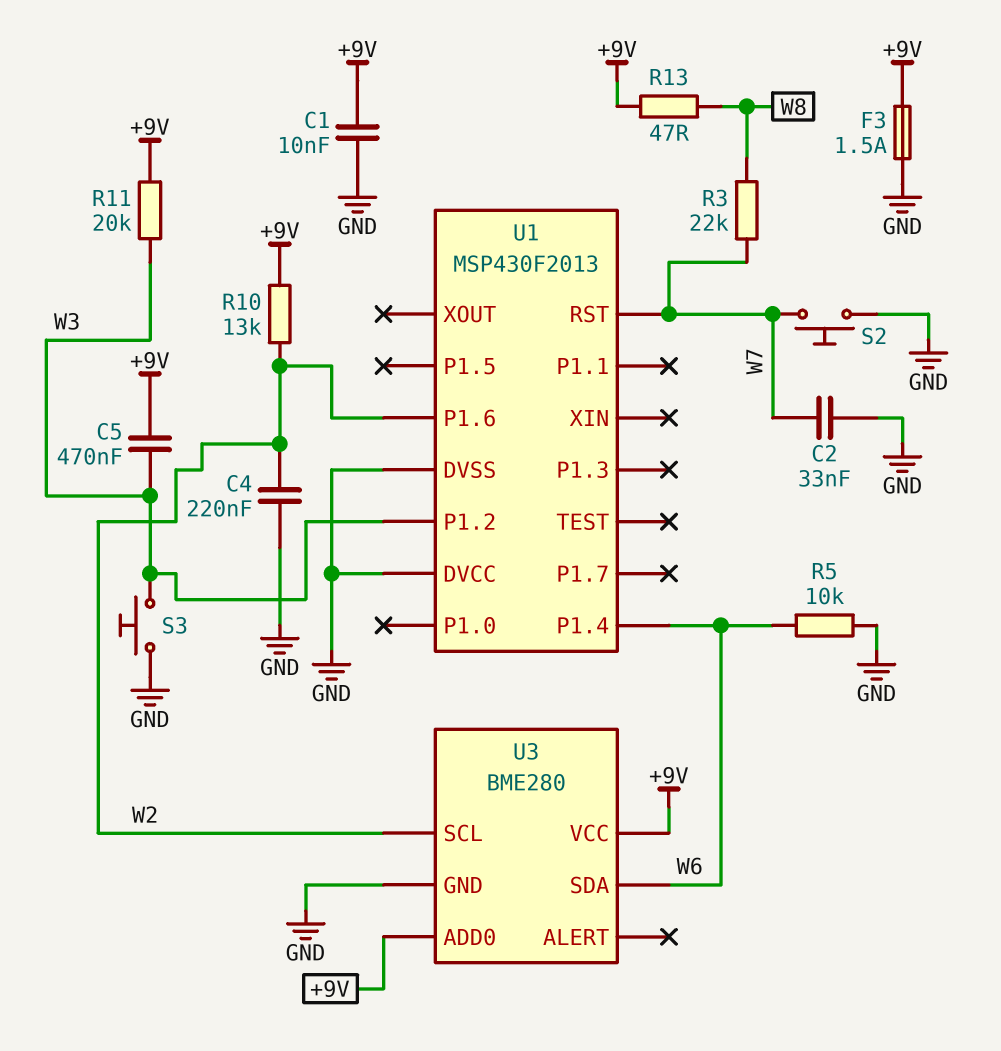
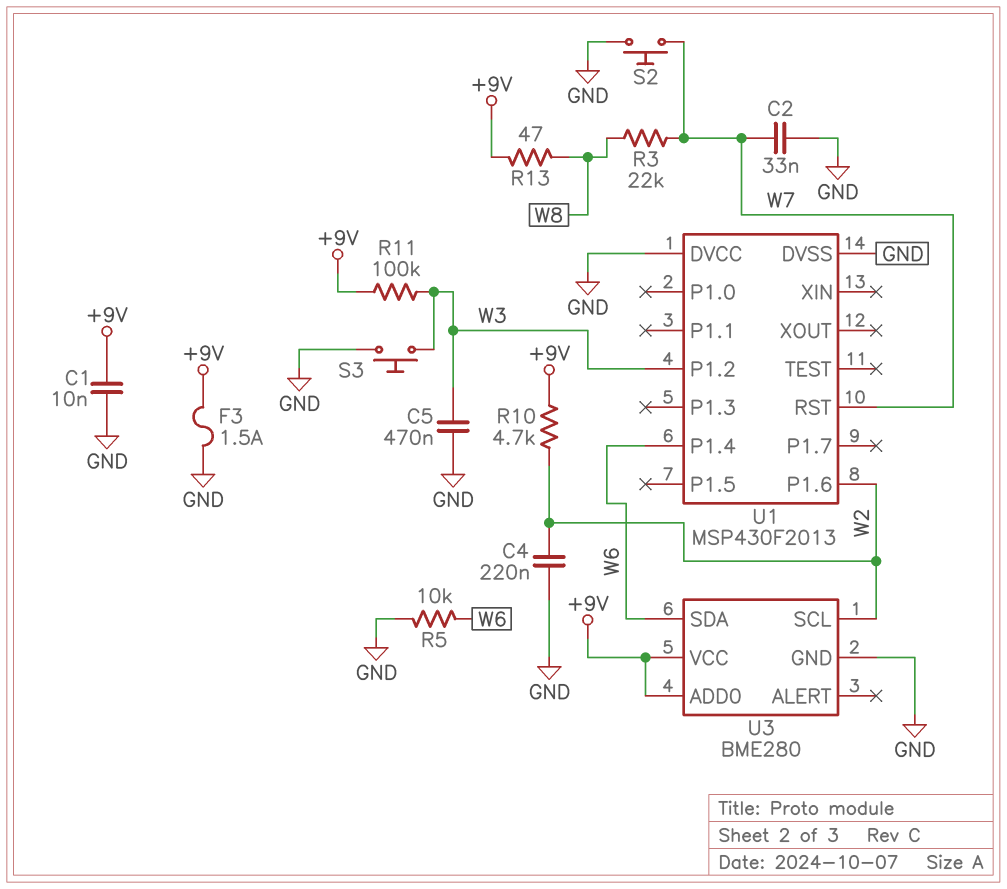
C5: 470nF (+9V, W3) -> 470nF (GND, W3)
R10: 13k (+9V, W2) -> 4.7k (+9V, W2)
R11: 20k (+9V, W3) -> 100k (+9V, W3)

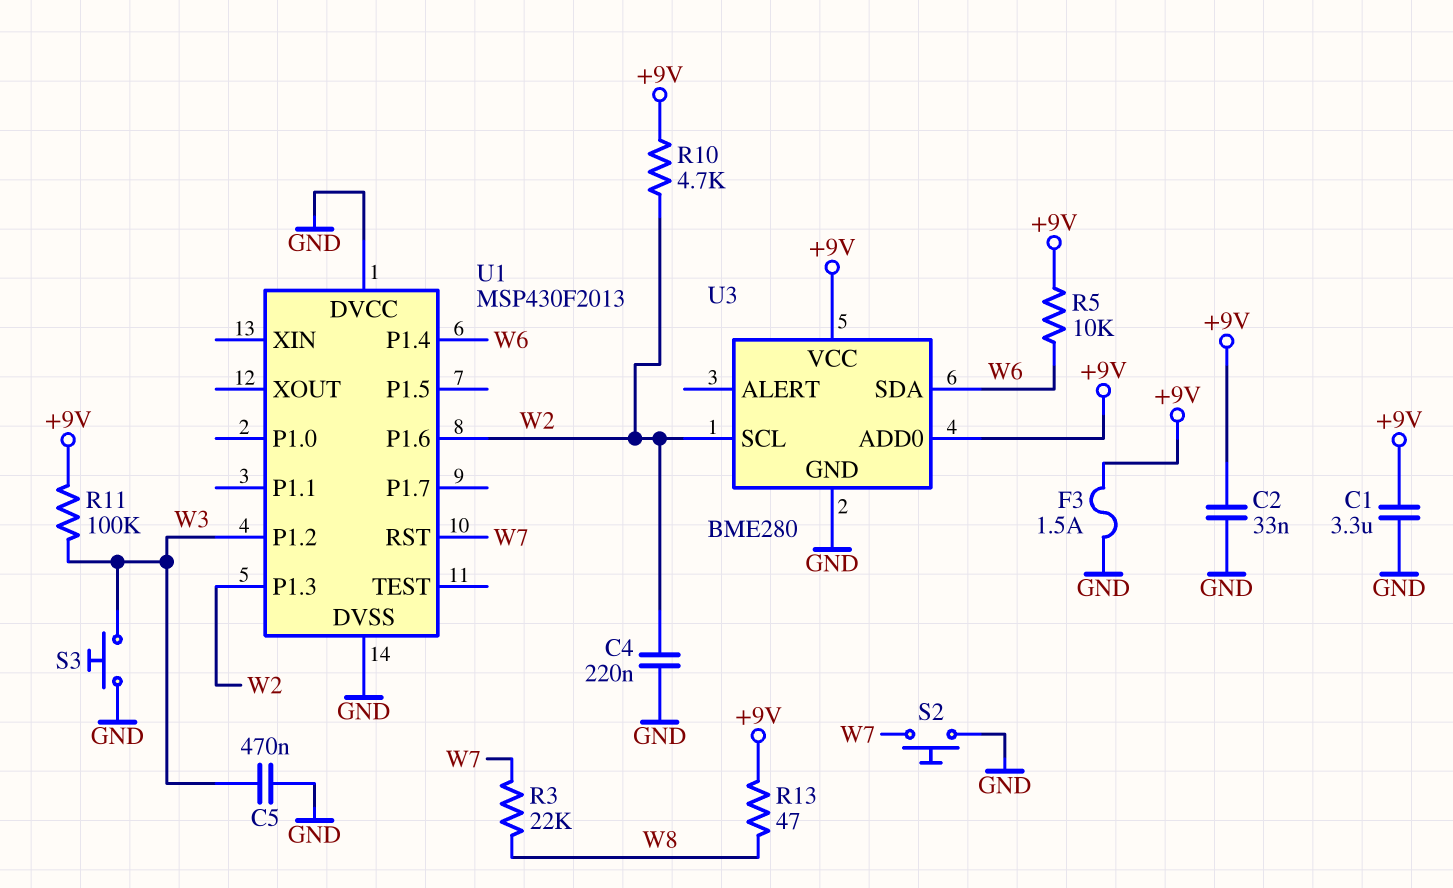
C1: 10nF (+9V, GND) -> 3.3uF (+9V, GND)
C2: 33nF (GND, W7) -> 33nF (+9V, GND)
R5: 10k (GND, W6) -> 10k (+9V, W6)
U1 pin P1.3: none -> W2

